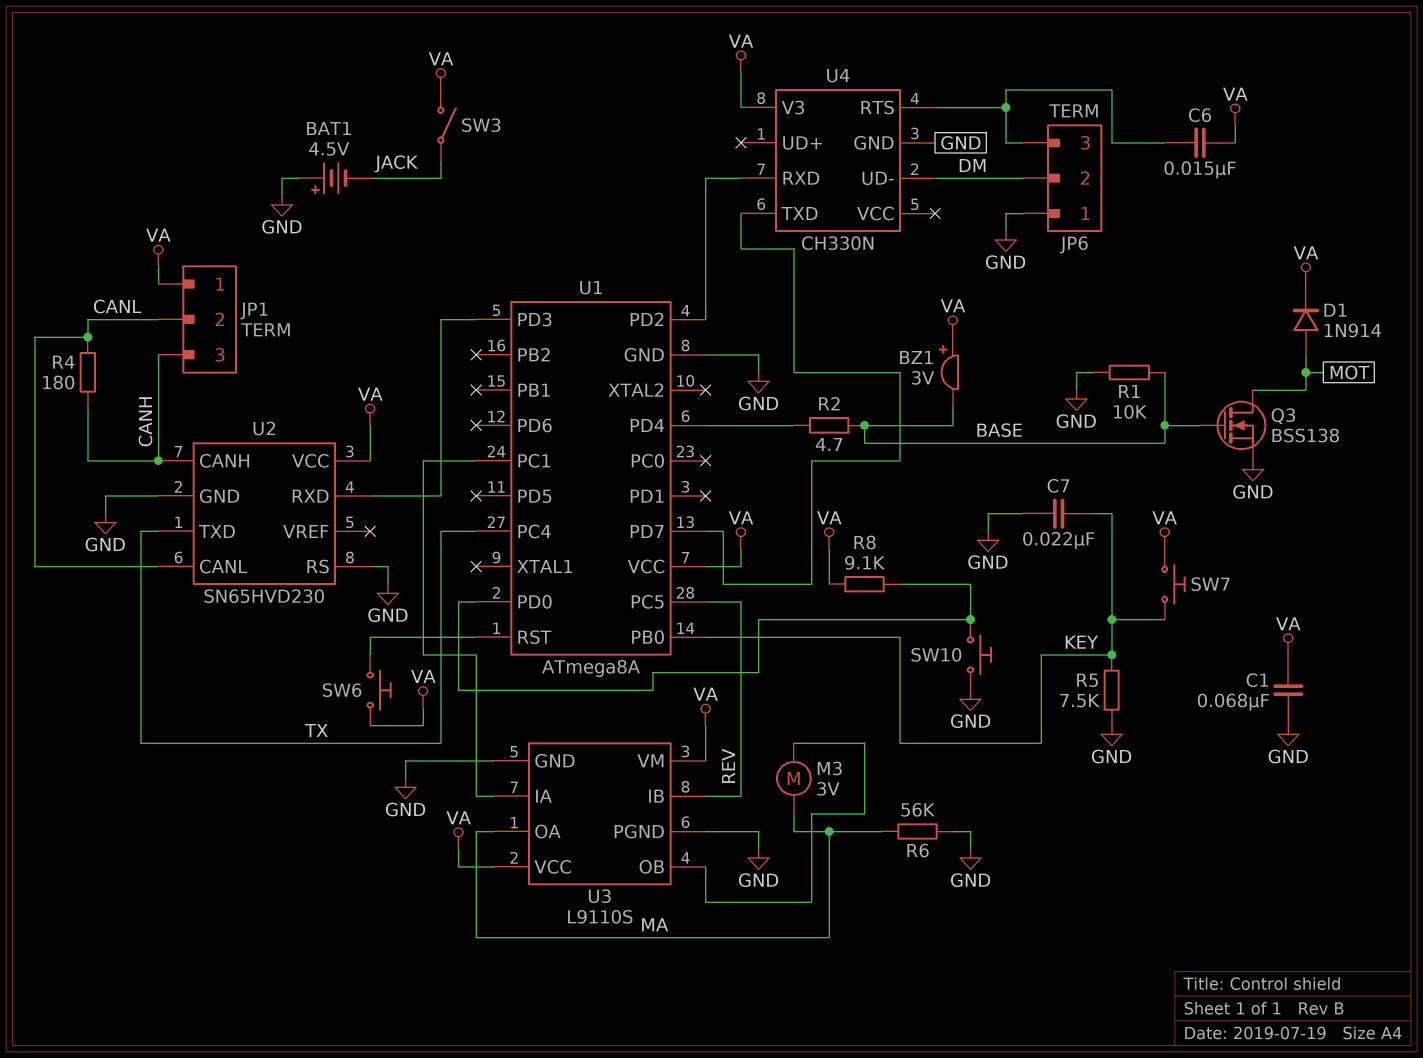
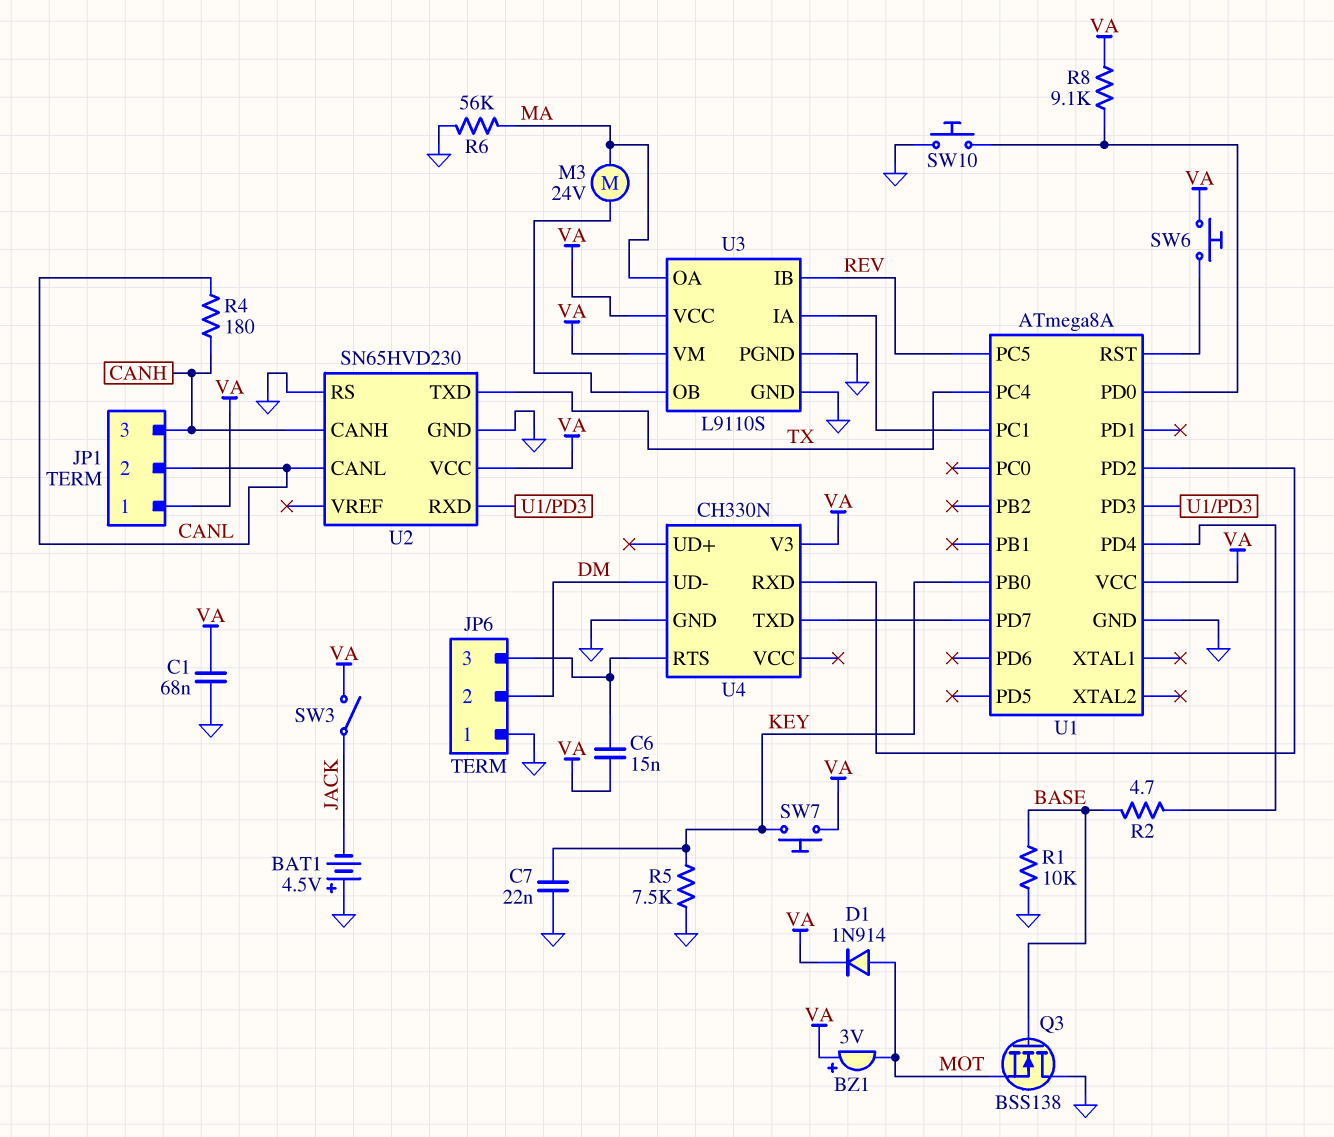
BZ1: buzzer 3V (plus VA, minus BASE) -> buzzer 3V (plus VA, minus MOT)
M3: motor 3V (MA, U3/OB) -> motor 24V (MA, U3/OB)
Q3: NMOS BSS138 (G BASE, D MOT, S GND) -> NMOS BSS138 (G BASE, D GND, S MOT)

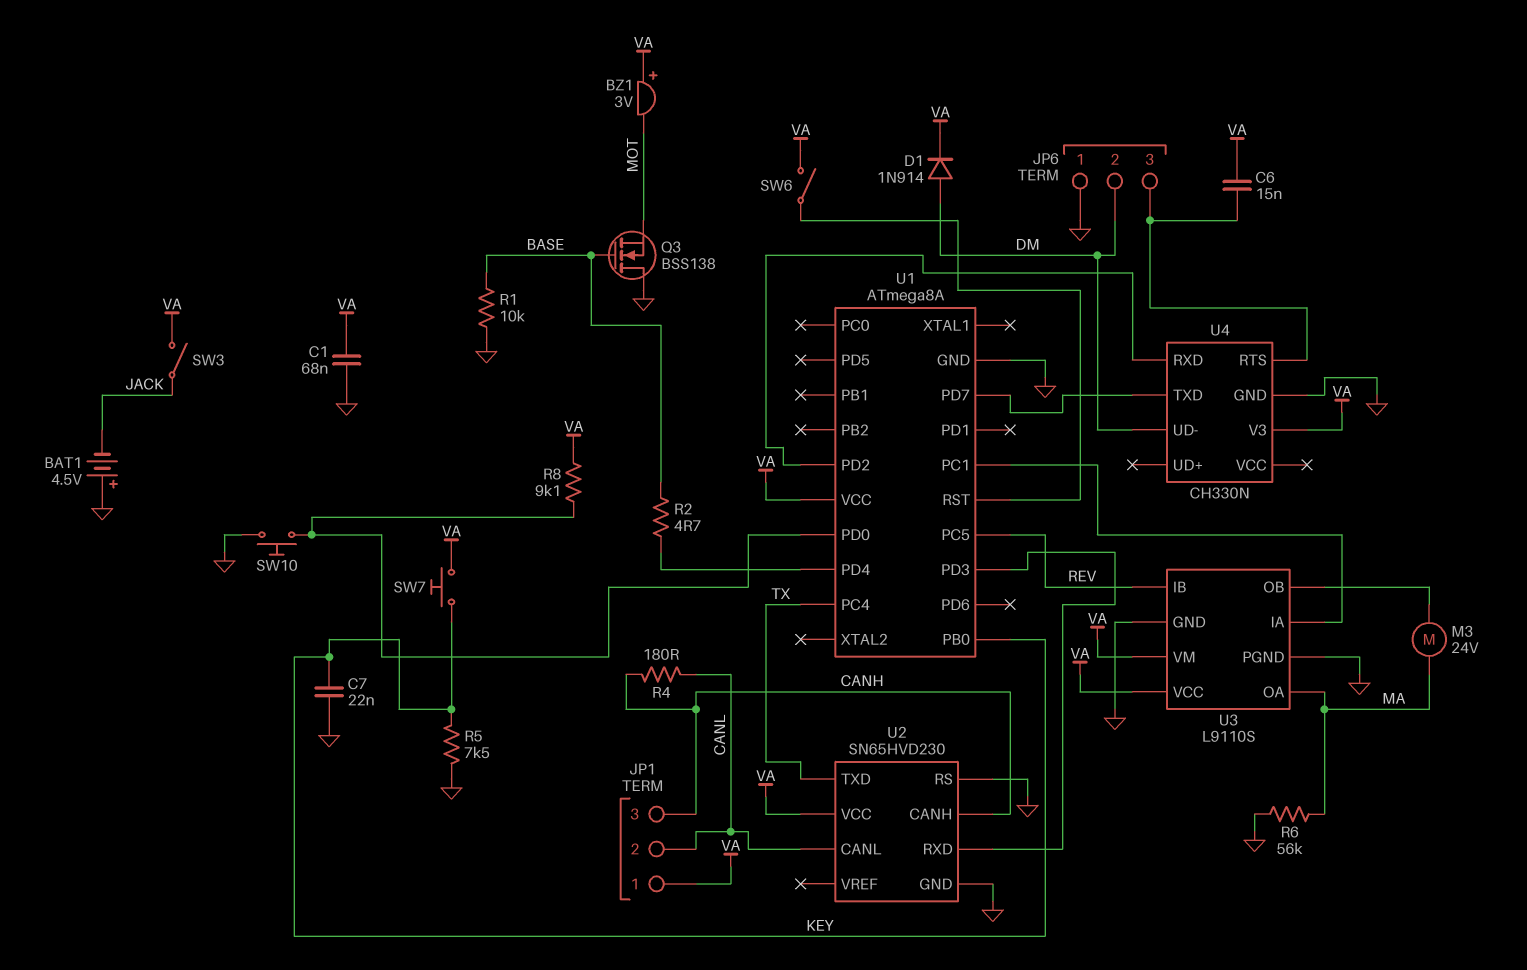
D1: diode 1N914 (A MOT, K VA) -> diode 1N914 (A DM, K VA)
SW6: button (U1/RST, VA) -> switch (U1/RST, VA)

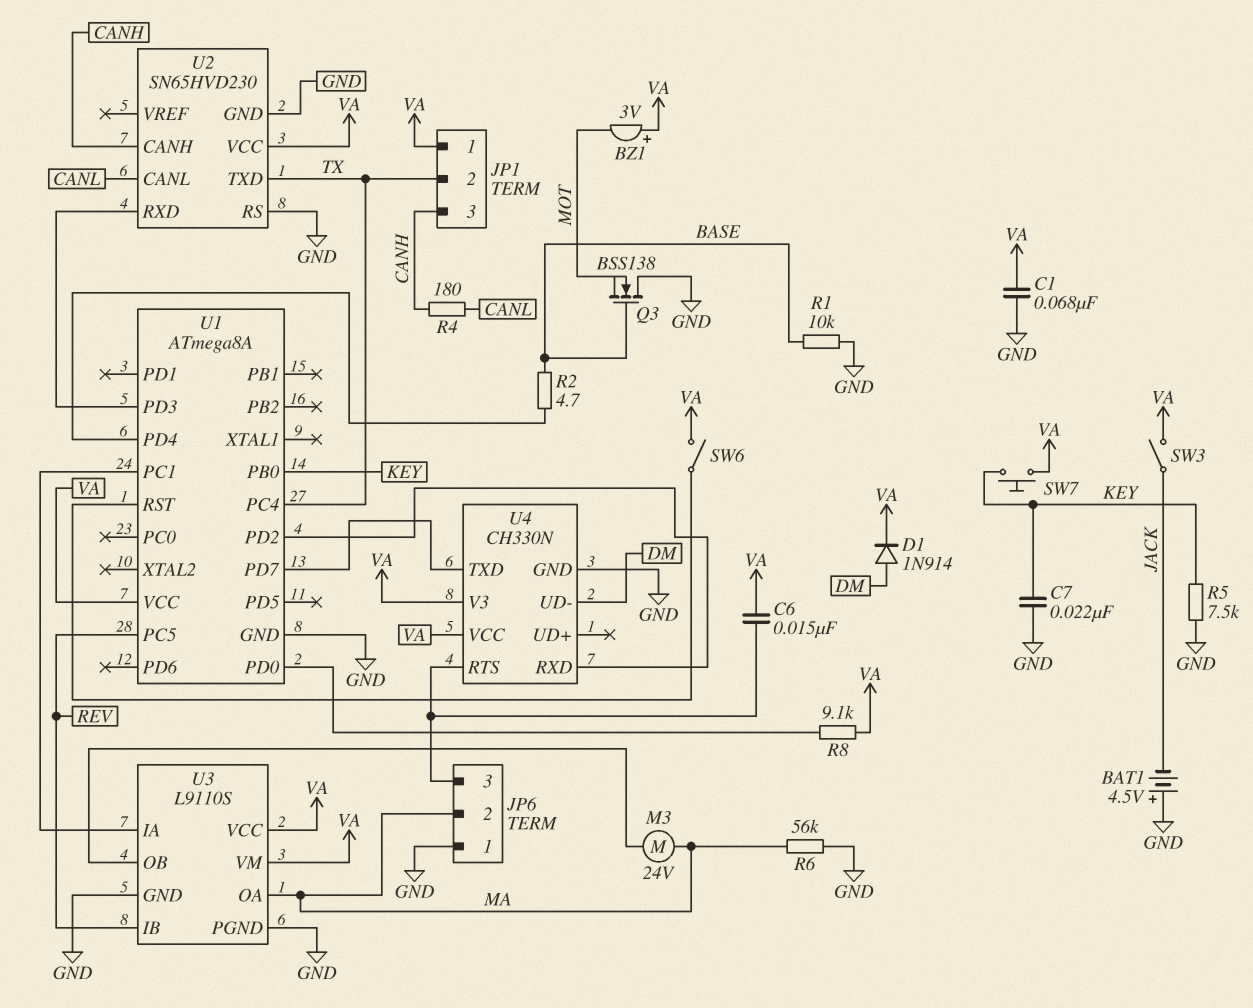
JP1 pin 2: CANL -> TX
JP6 pin 2: DM -> MA
SW10: button (GND, U1/PD0) -> none
U4 pin VCC: none -> VA

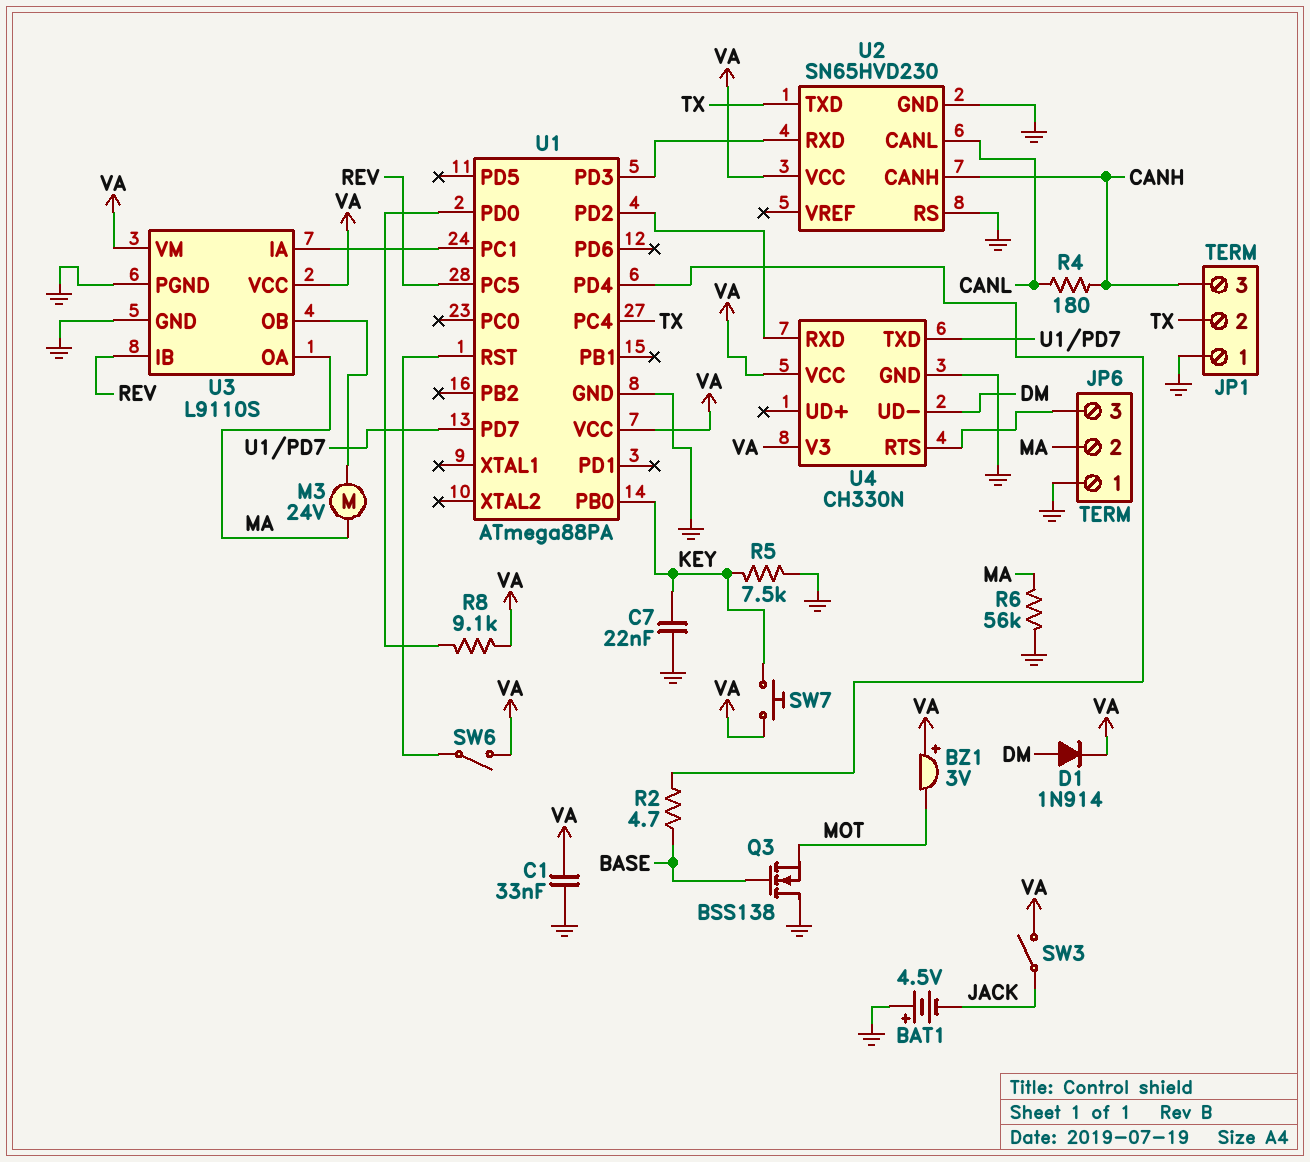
C1: 68nF (GND, VA) -> 33nF (GND, VA)
C6: 15nF (JP6/3, VA) -> none
JP1 pin 1: VA -> GND
R1: 10k (BASE, GND) -> none
U1: ATmega8A -> ATmega88PA

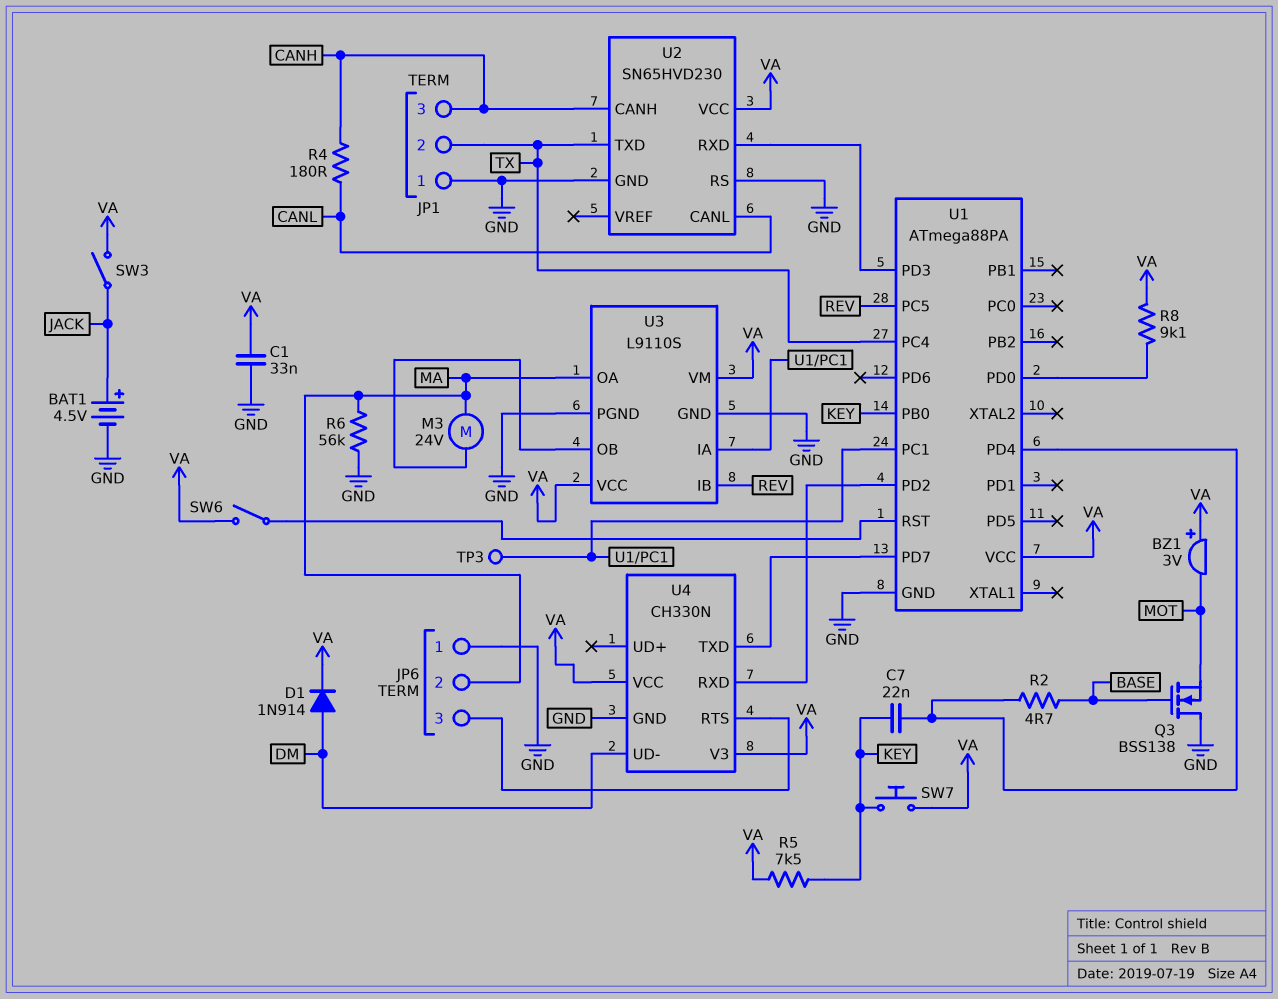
BAT1: 4.5V (plus GND, minus JACK) -> 4.5V (plus JACK, minus GND)
C7: 22nF (GND, KEY) -> 22nF (KEY, U1/PD4)
R5: 7.5k (GND, KEY) -> 7.5k (KEY, VA)
TP3: none -> test point (U1/PC1)

